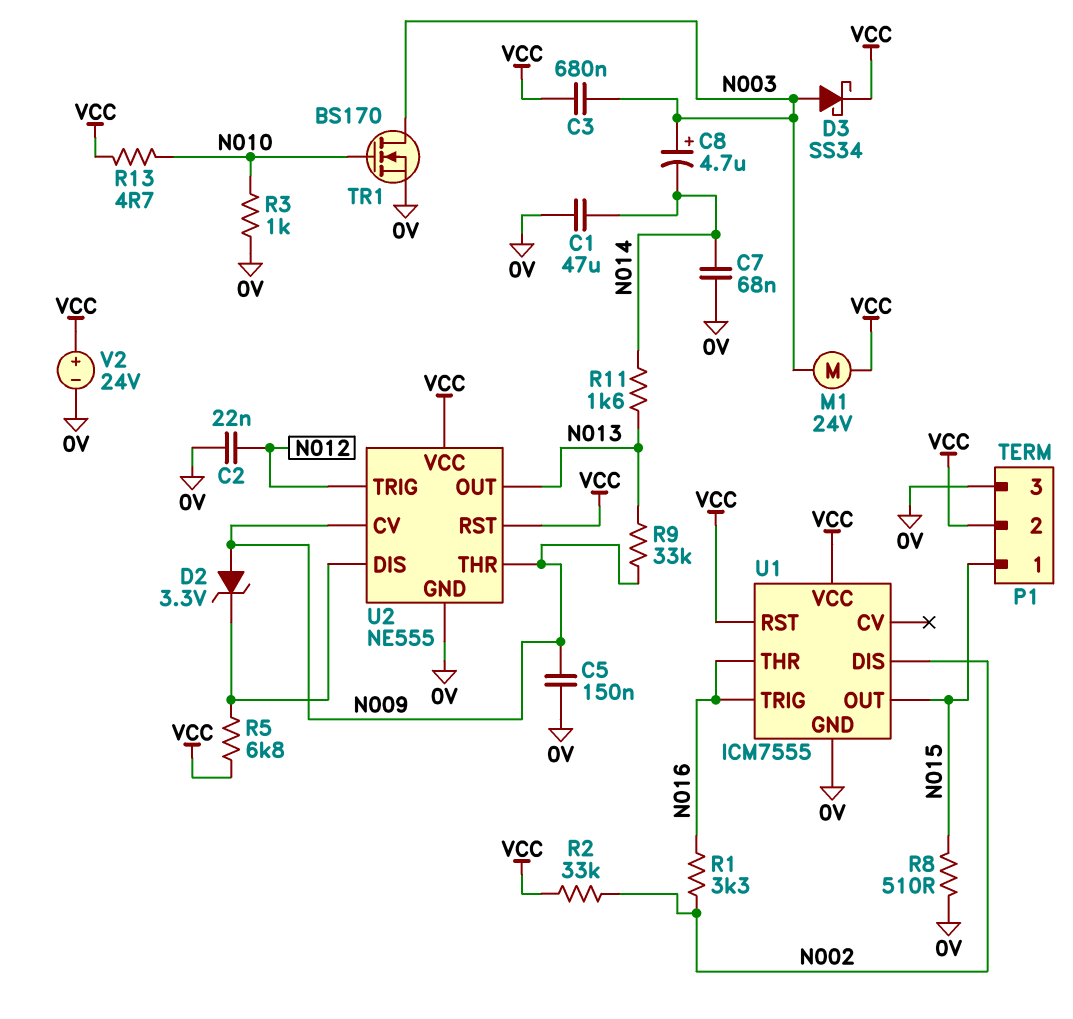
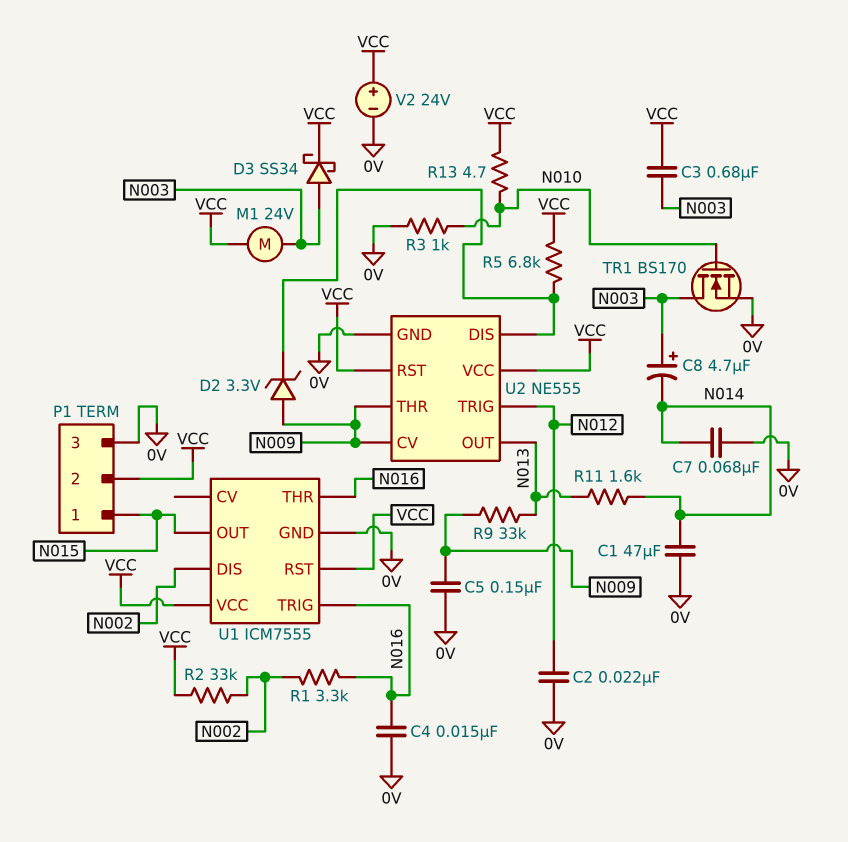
C4: none -> 15nF (0V, N016)
R8: 510 (0V, N015) -> none

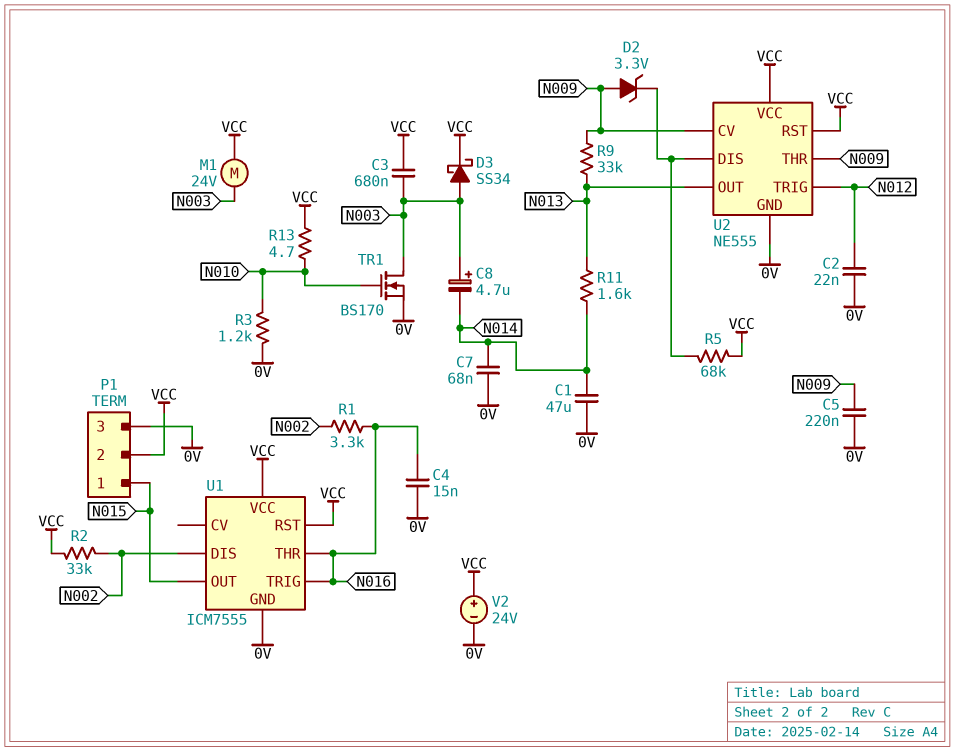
C5: 150nF (0V, N009) -> 220nF (0V, N009)
R3: 1k (0V, N010) -> 1.2k (0V, N010)
R5: 6.8k (U2/DIS, VCC) -> 68k (U2/DIS, VCC)

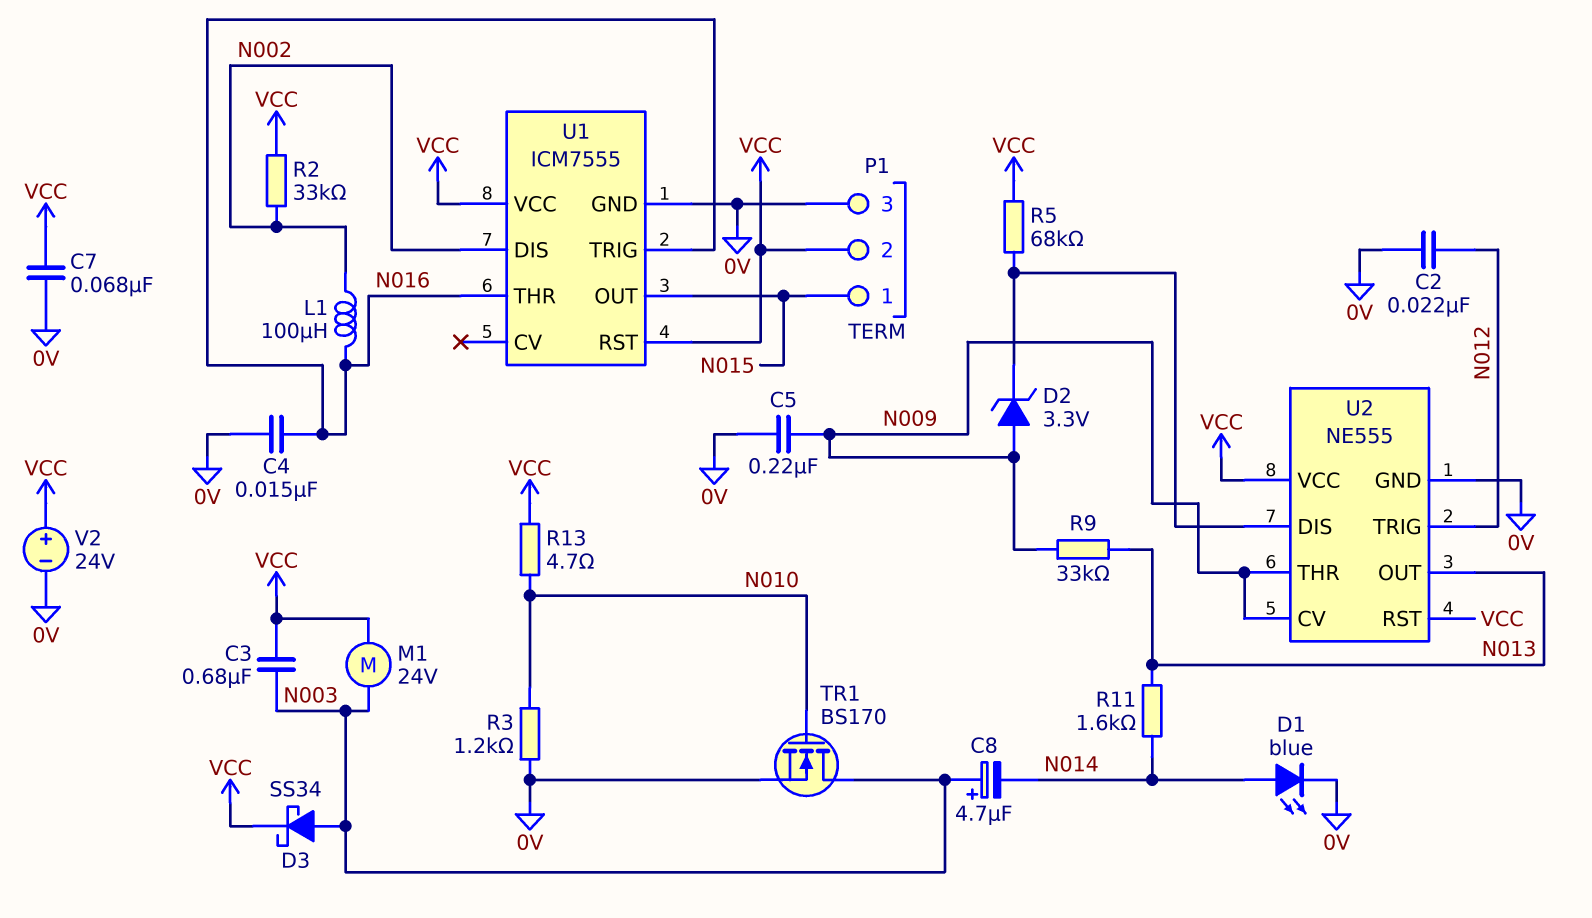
C1: 47uF (0V, N014) -> none
C7: 68nF (0V, N014) -> 68nF (0V, VCC)
D1: none -> LED blue (A N014, K 0V)
L1: none -> 100uH (N002, N016)
R1: 3.3k (N002, N016) -> none

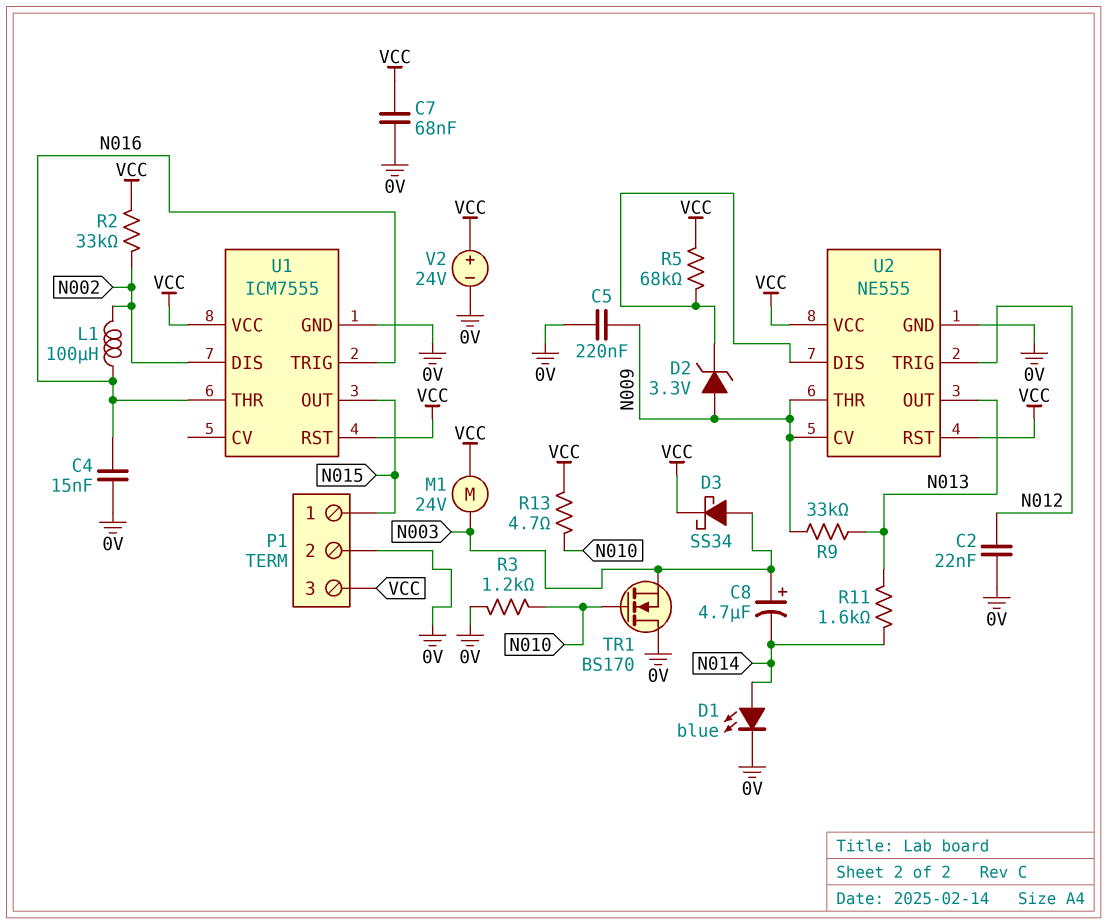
C3: 680nF (N003, VCC) -> none
P1 pin 2: VCC -> 0V
P1 pin 3: 0V -> VCC
TR1: NMOS BS170 (G N010, D N003, S 0V) -> NMOS BS170 (G N010, D 0V, S N003)

